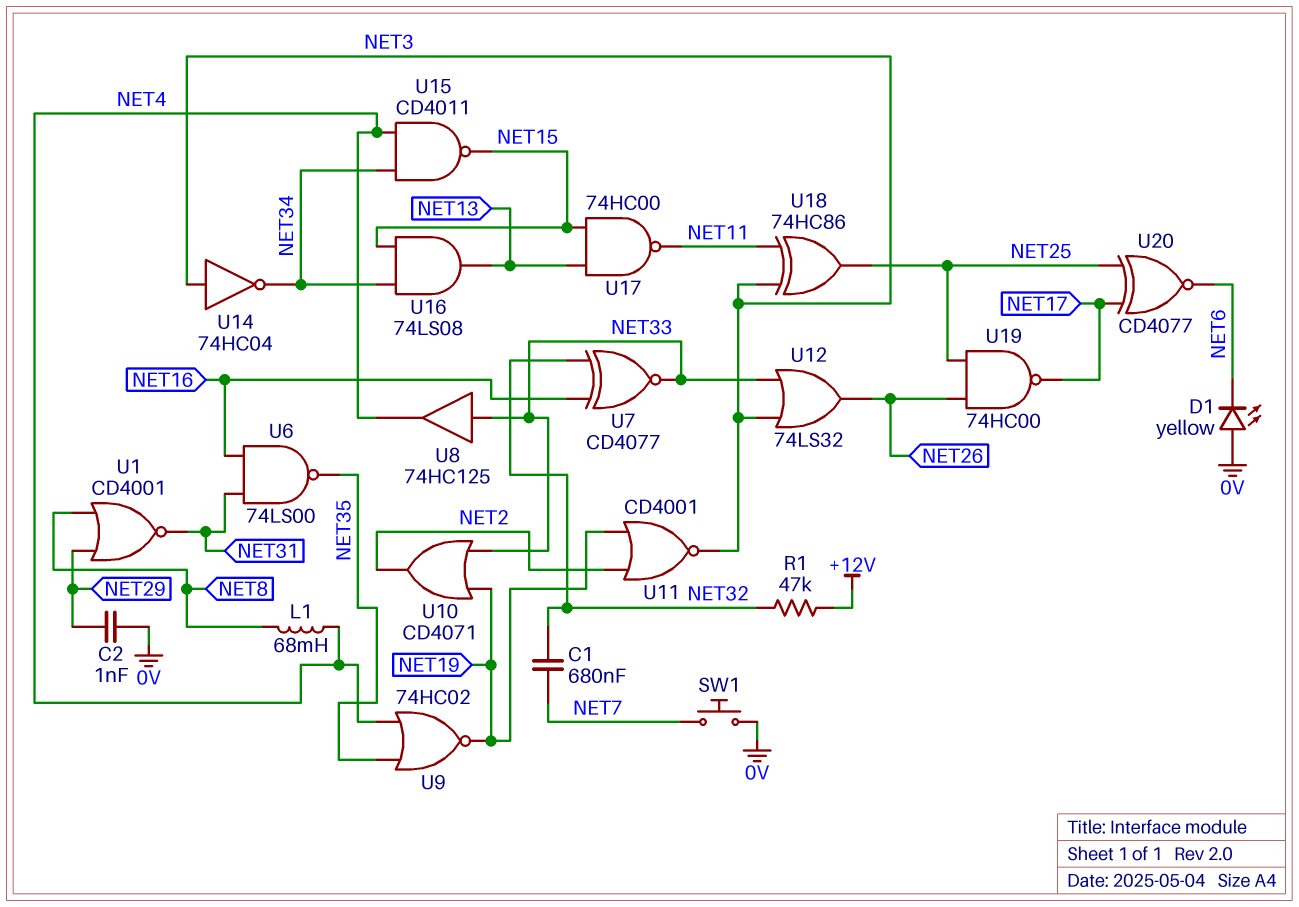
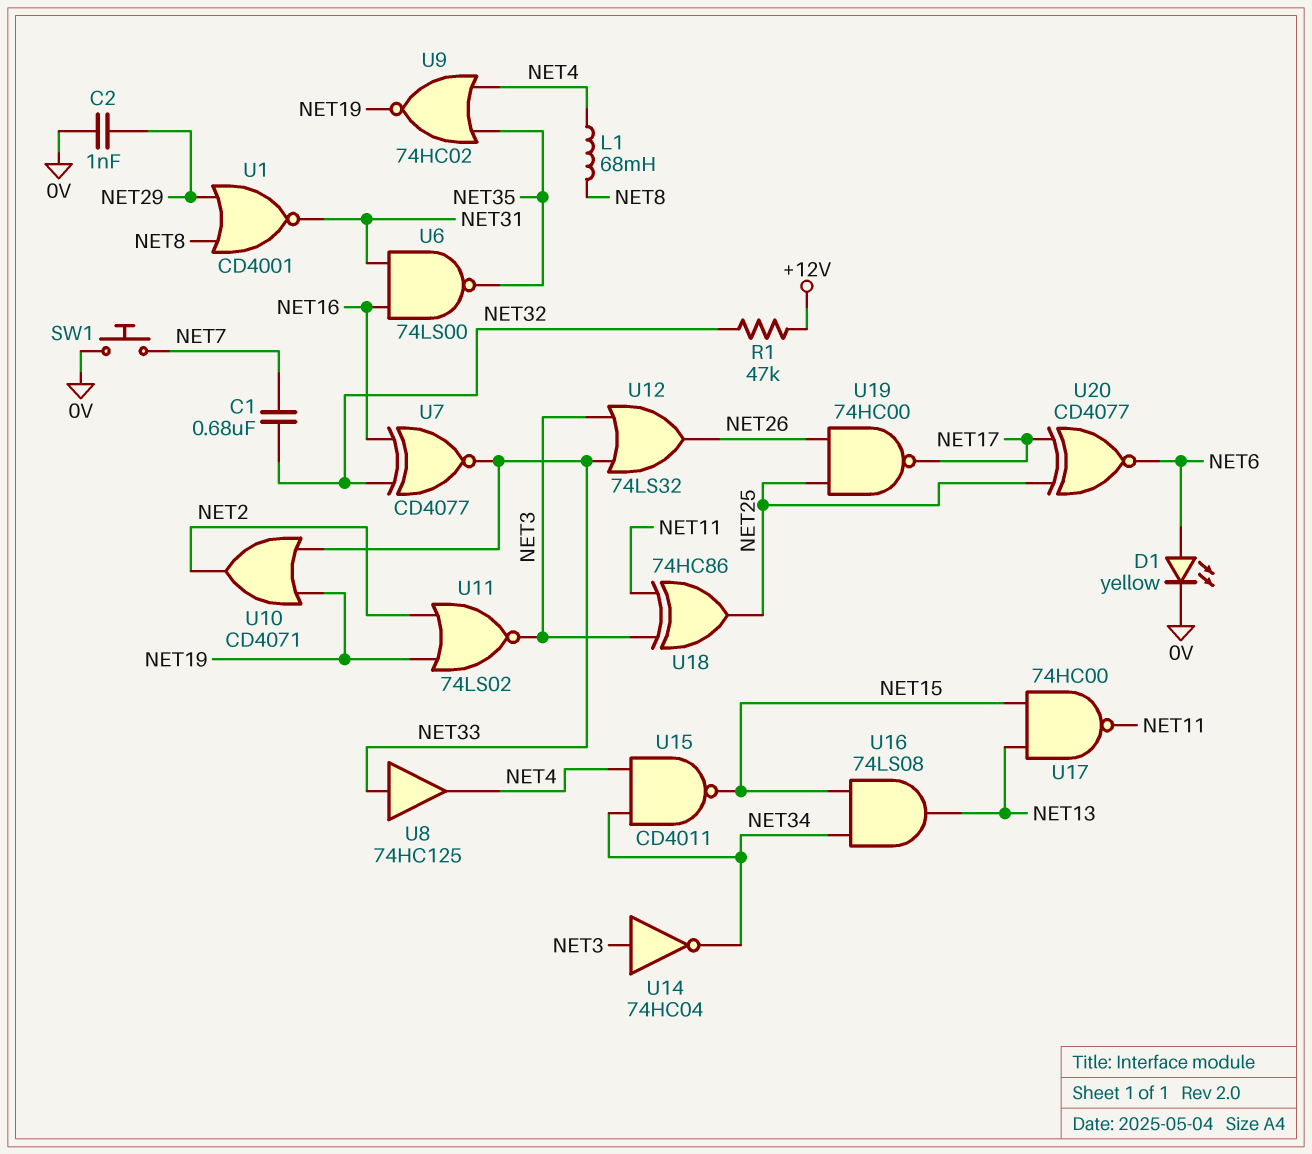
D1: LED yellow (A 0V, K NET6) -> LED yellow (A NET6, K 0V)
U11: NOR CD4001 (in NET2, in NET19, out NET3) -> NOR 74LS02 (in NET2, in NET19, out NET3)

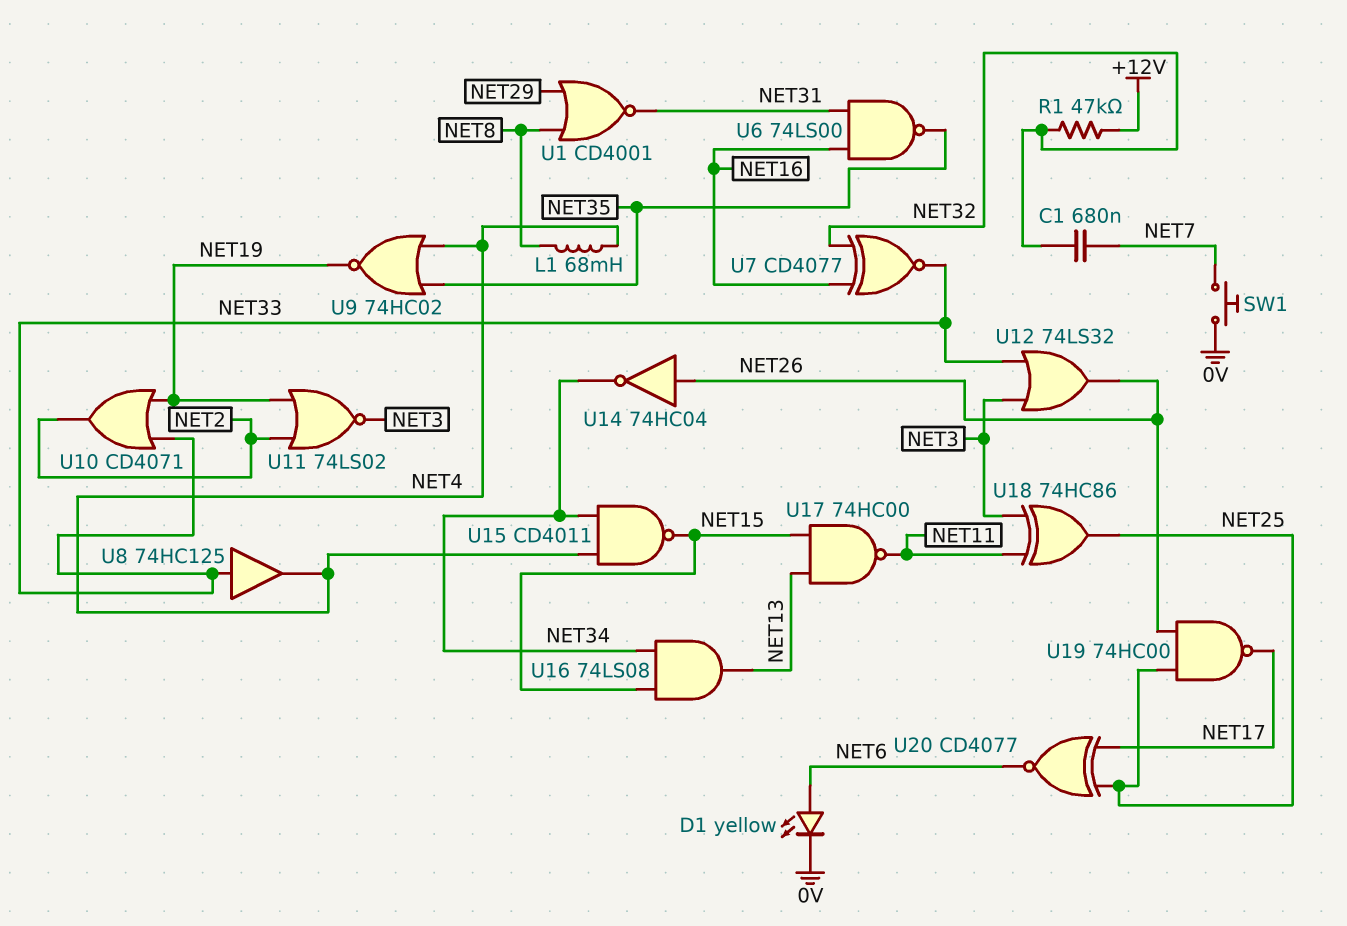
C2: 1nF (0V, NET29) -> none
U14: NOT 74HC04 (in NET3, out NET34) -> NOT 74HC04 (in NET26, out NET34)

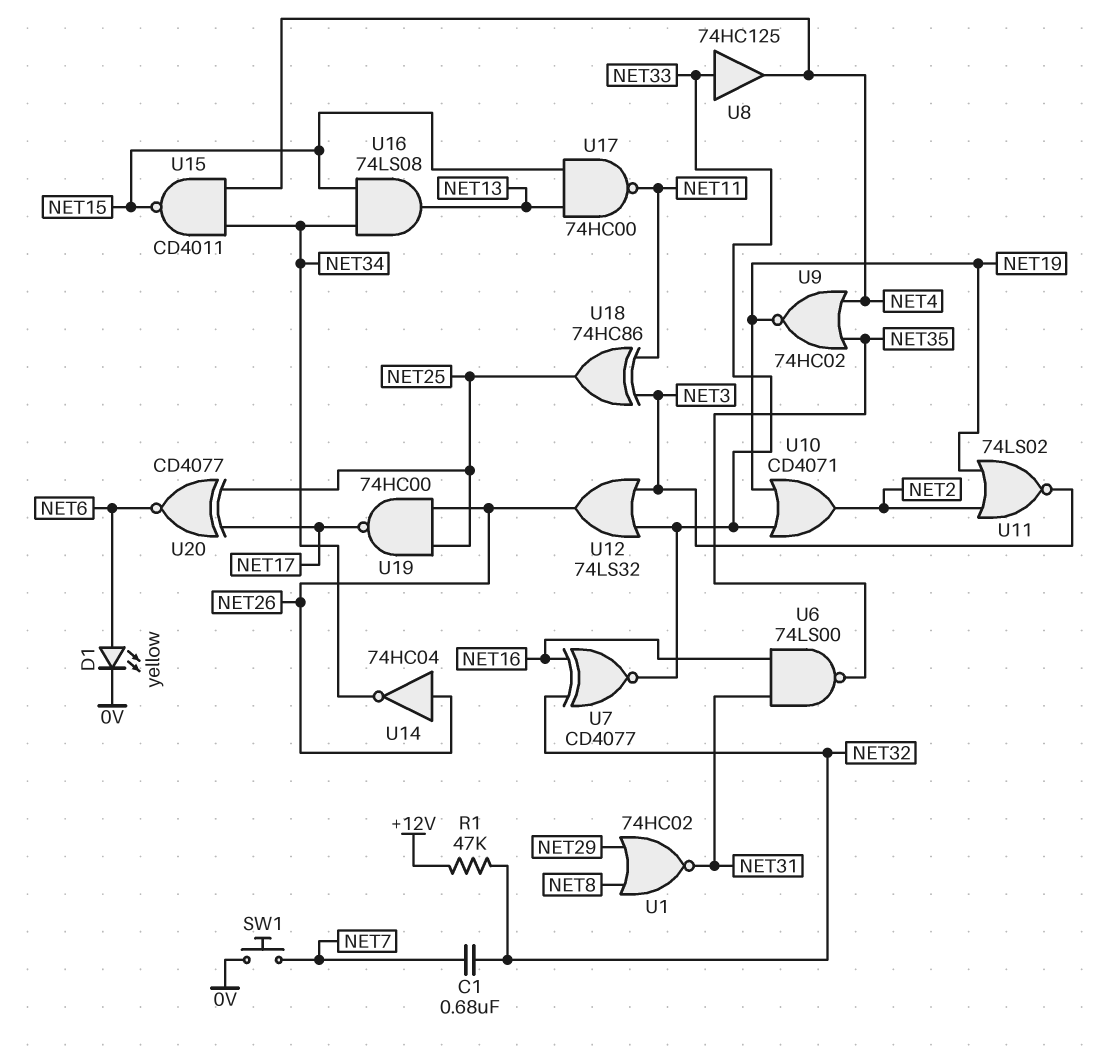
L1: 68mH (NET4, NET8) -> none
U1: NOR CD4001 (in NET8, in NET29, out NET31) -> NOR 74HC02 (in NET8, in NET29, out NET31)

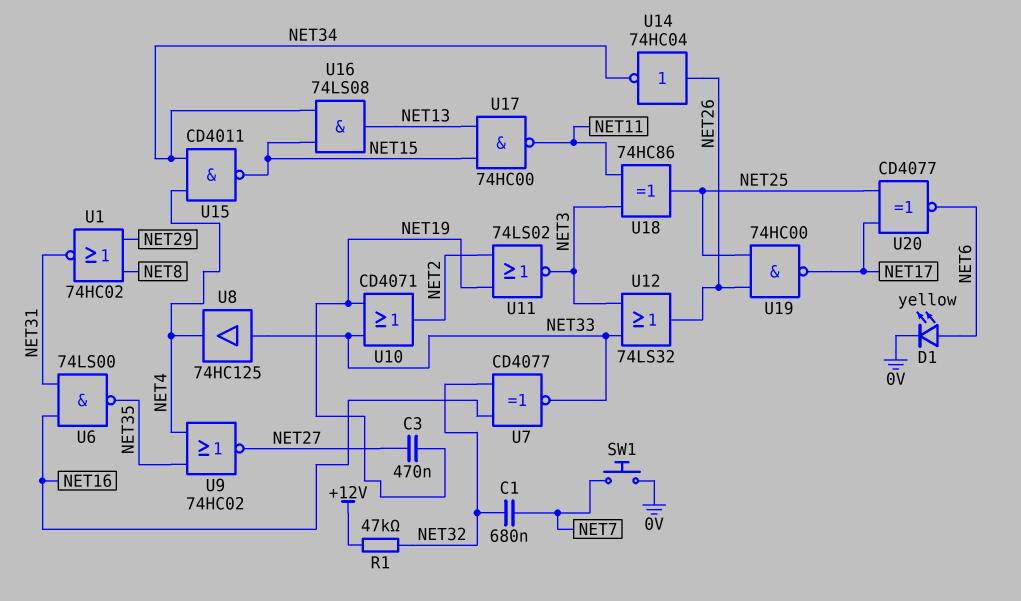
C3: none -> 470nF (NET19, NET27)
U9: NOR 74HC02 (in NET4, in NET35, out NET19) -> NOR 74HC02 (in NET4, in NET35, out NET27)

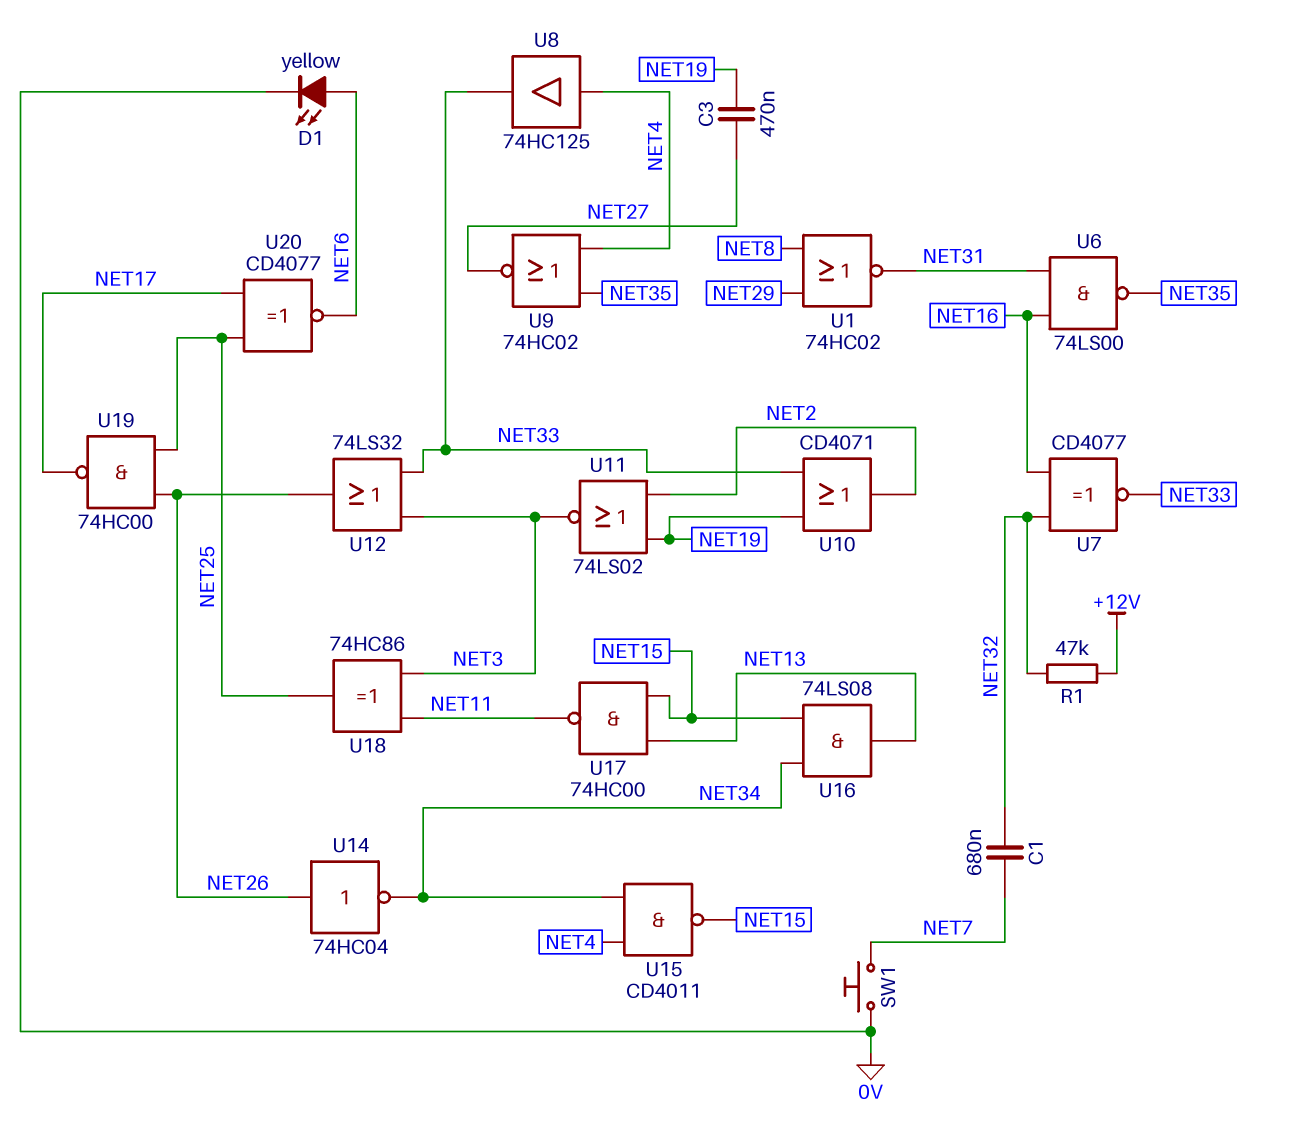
U8: buffer 74HC125 (in NET33, out NET4) -> buffer 74HC125 (in NET4, out NET33)

